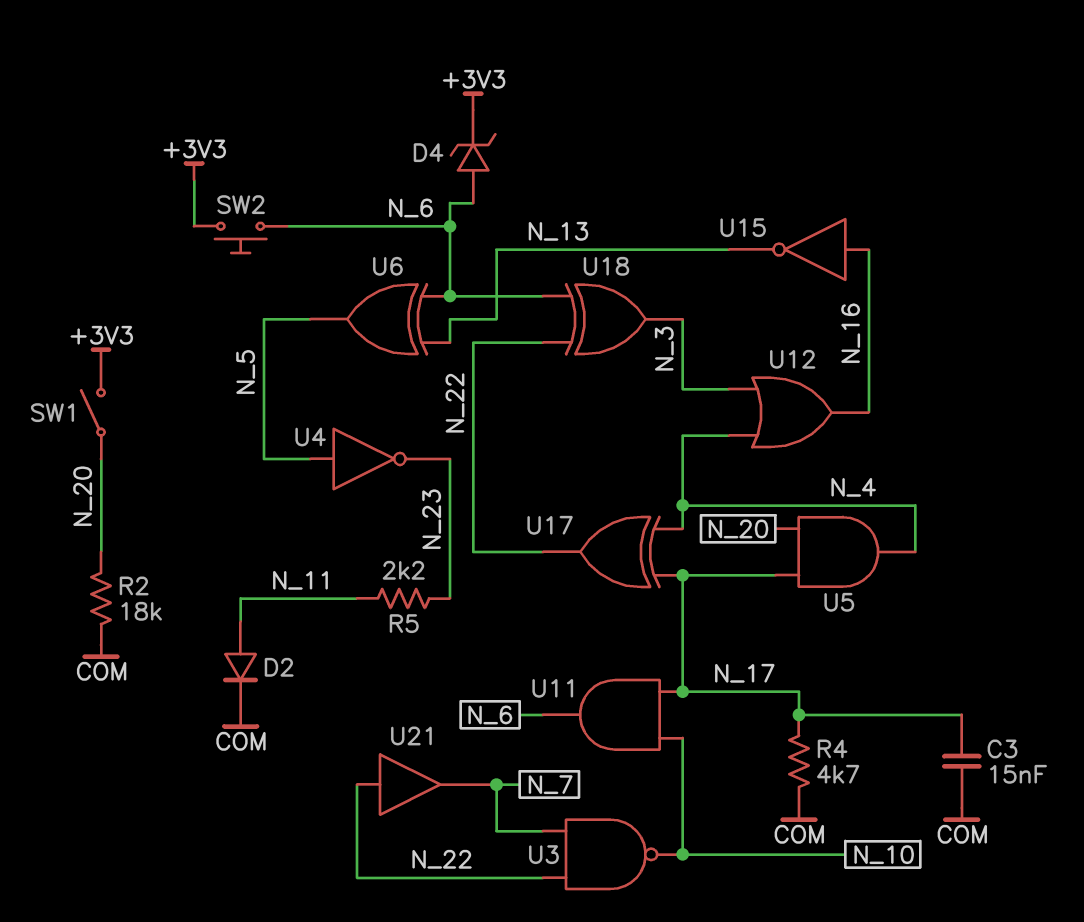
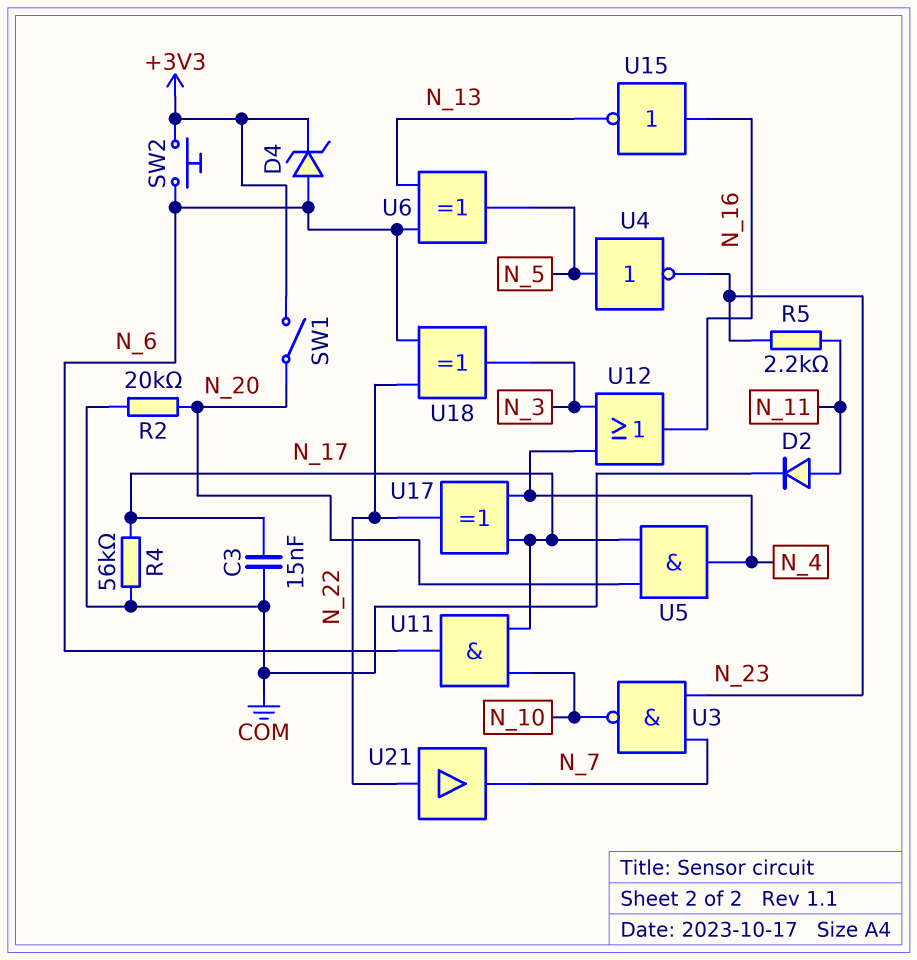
R2: 18k (COM, N_20) -> 20k (COM, N_20)
R4: 4.7k (COM, N_17) -> 56k (COM, N_17)
U3: NAND (in N_7, in N_22, out N_10) -> NAND (in N_7, in N_23, out N_10)

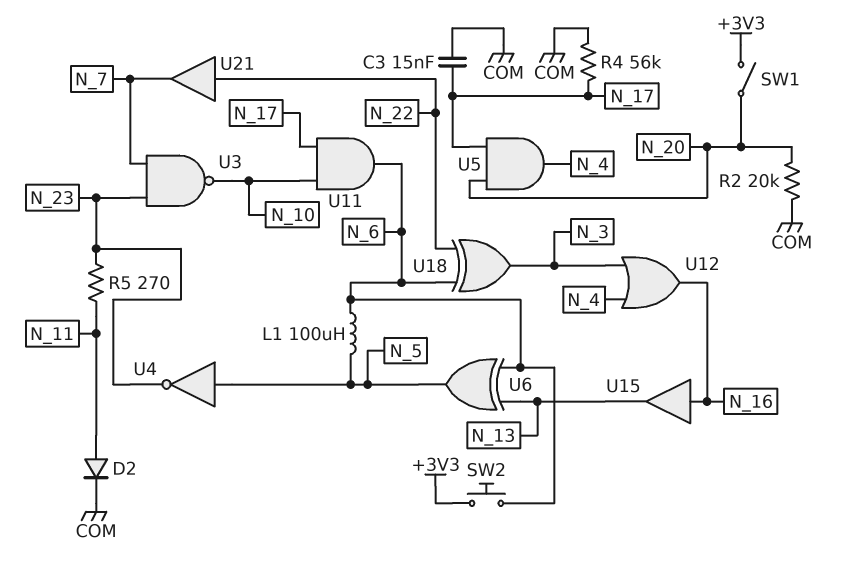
D4: zener (A N_6, K +3V3) -> none
L1: none -> 100uH (N_5, N_6)
R5: 2.2k (N_11, N_23) -> 270 (N_11, N_23)
U15: NOT (in N_16, out N_13) -> buffer (in N_16, out N_13)
U17: XOR (in N_4, in N_17, out N_22) -> none

